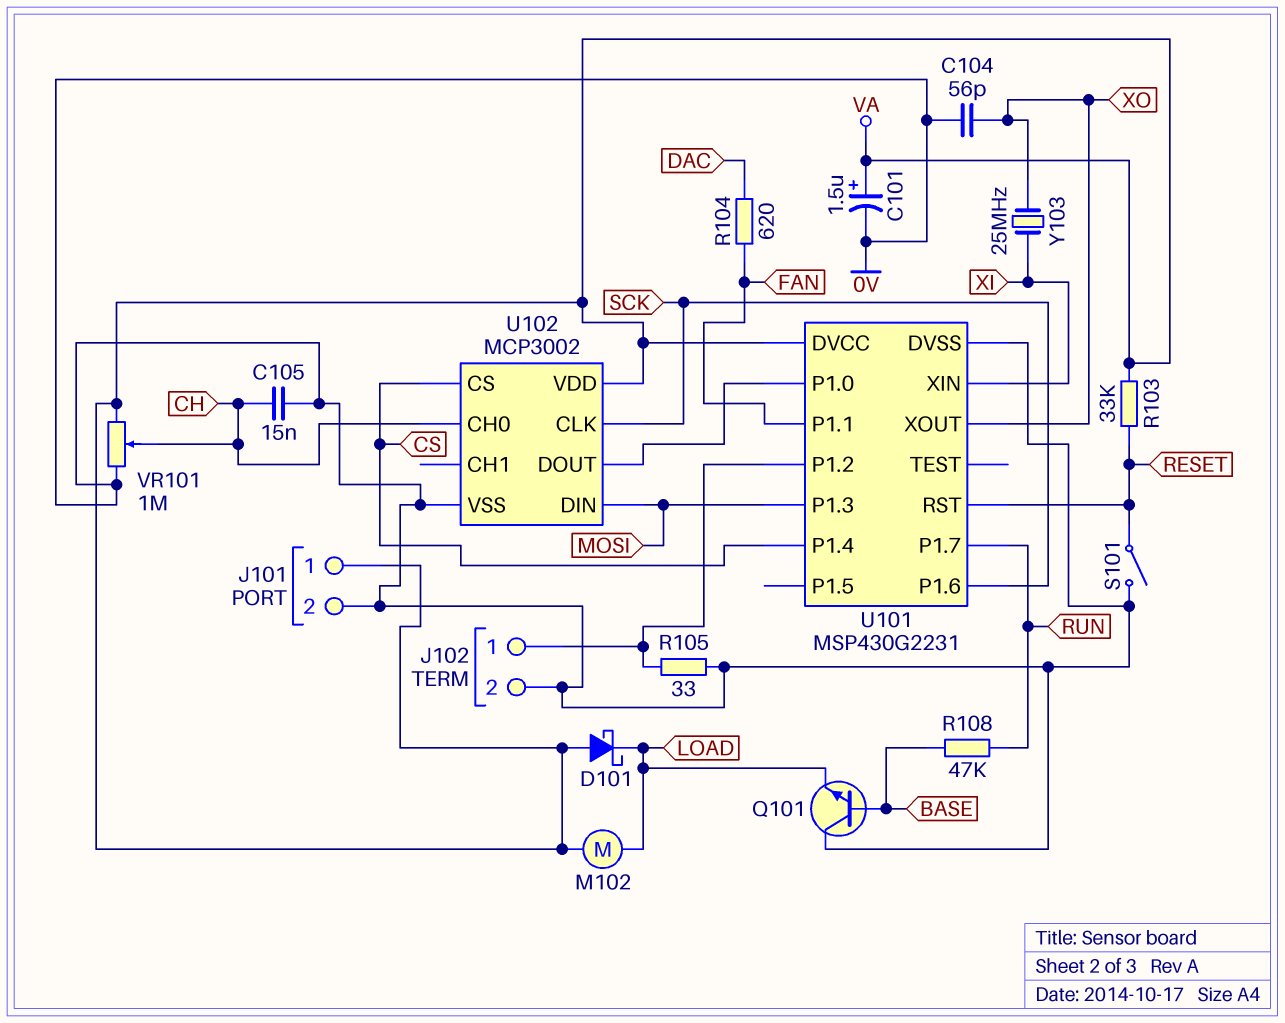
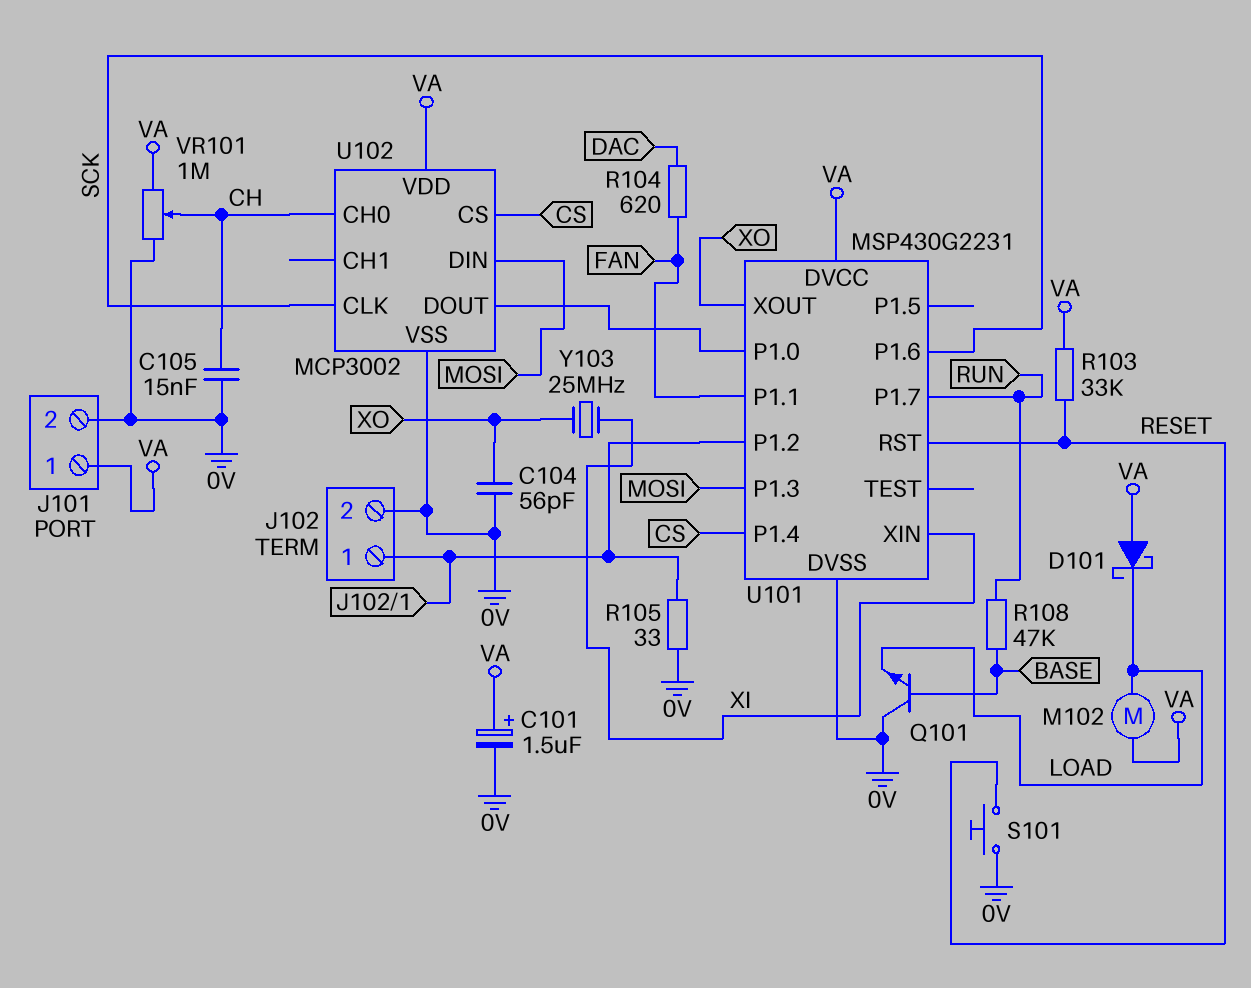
S101: switch (0V, RESET) -> button (0V, RESET)

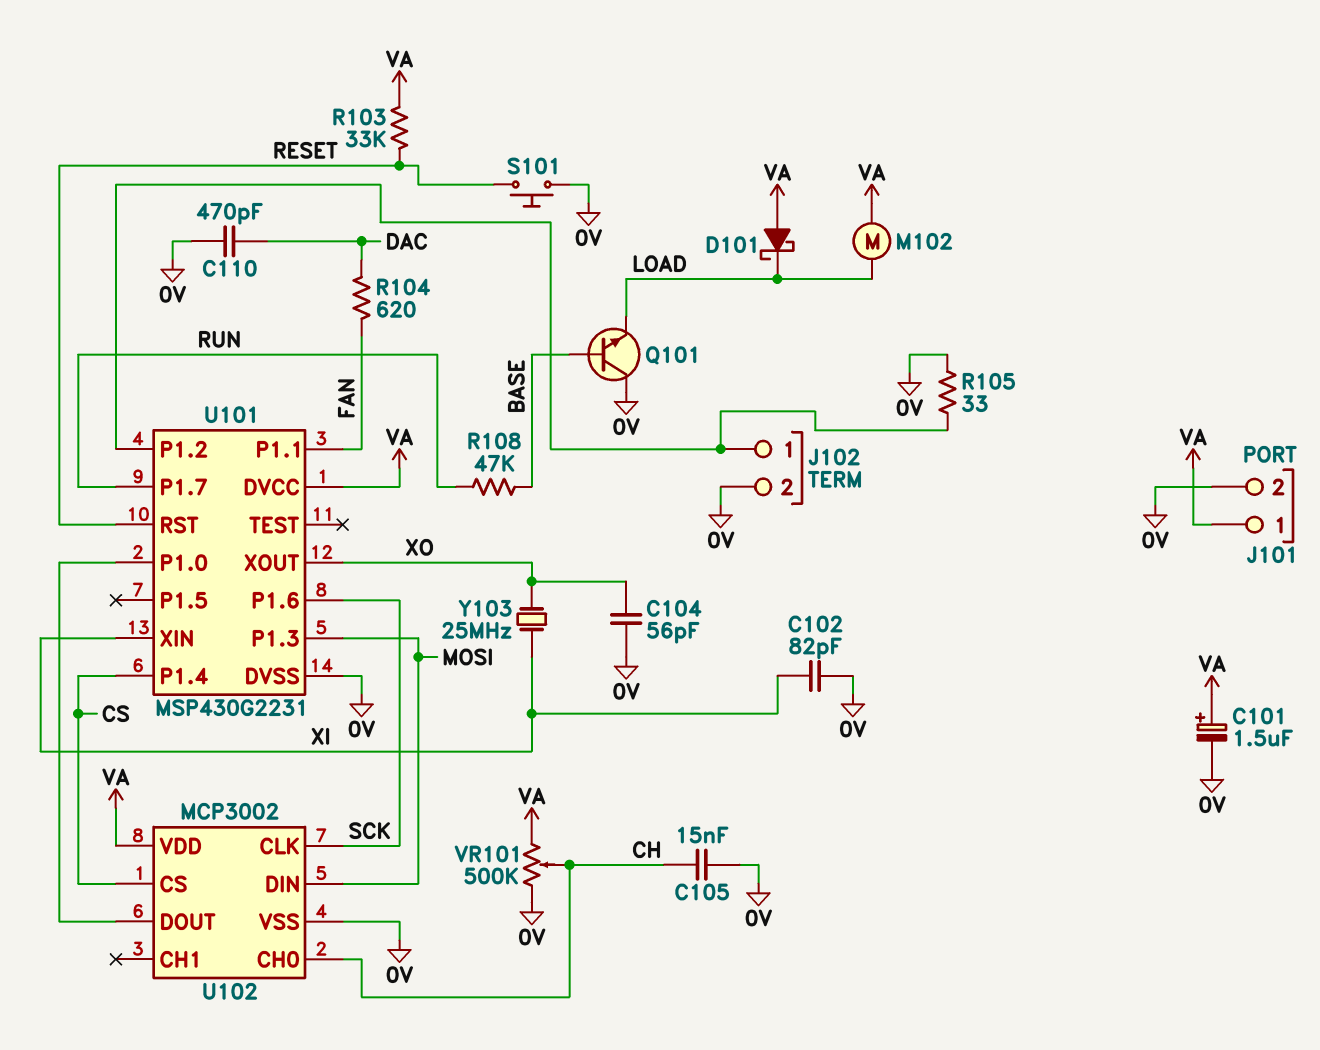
C102: none -> 82pF (0V, XI)
C110: none -> 470pF (0V, DAC)
VR101: 1M (0V, VA, wiper CH) -> 500k (0V, VA, wiper CH)

